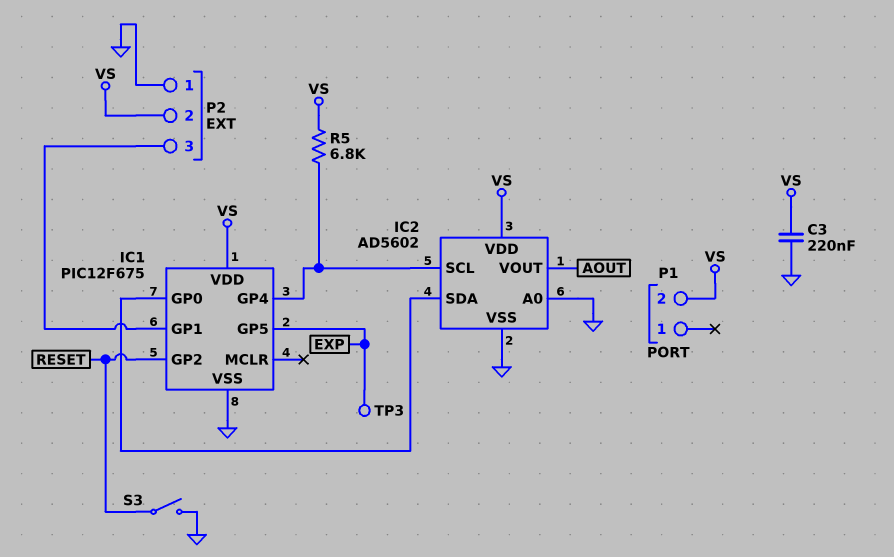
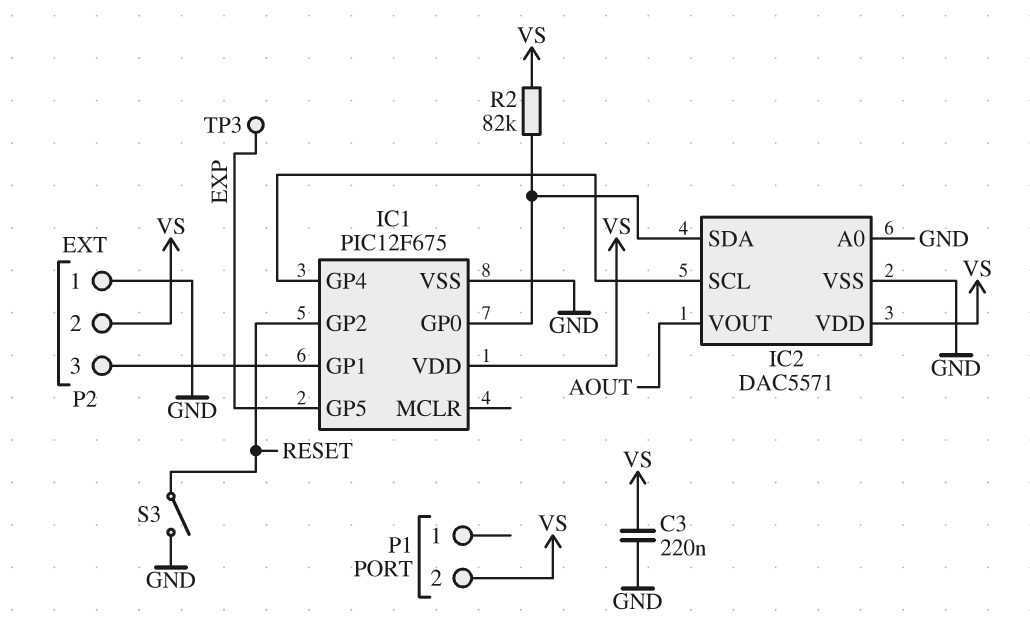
IC2: AD5602 -> DAC5571
R2: none -> 82k (IC1/GP0, VS)
R5: 6.8k (IC1/GP4, VS) -> none

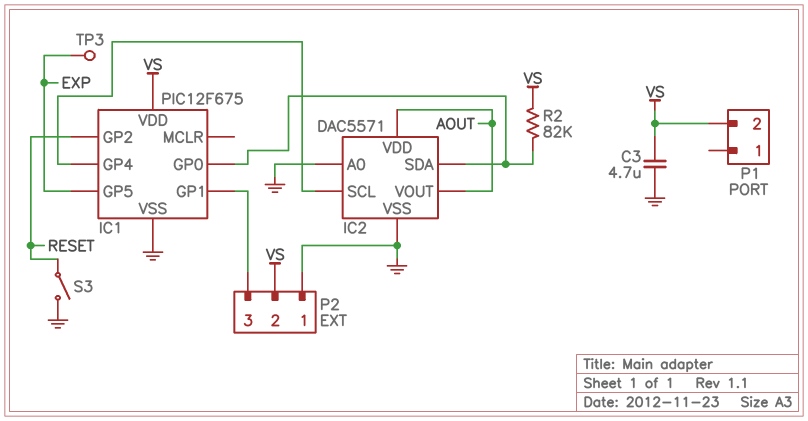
C3: 220nF (GND, VS) -> 4.7uF (GND, VS)
IC2 pin VDD: VS -> AOUT

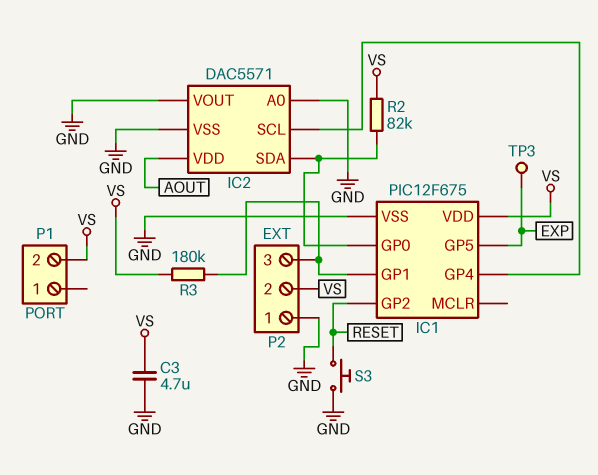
IC2 pin VOUT: AOUT -> GND
R3: none -> 180k (IC1/GP1, VS)
S3: switch (GND, RESET) -> button (GND, RESET)

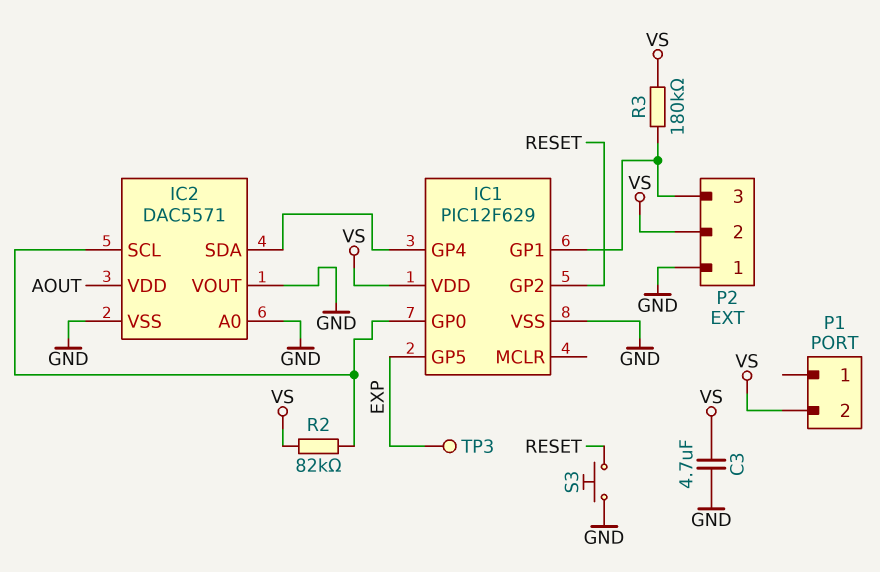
IC1: PIC12F675 -> PIC12F629
IC2 pin SCL: IC1/GP4 -> IC1/GP0
IC2 pin SDA: IC1/GP0 -> IC1/GP4

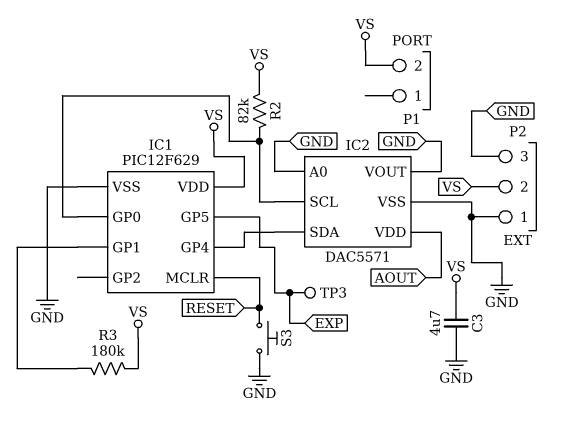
IC1 pin GP2: RESET -> none
IC1 pin MCLR: none -> RESET
P2 pin 3: IC1/GP1 -> GND

